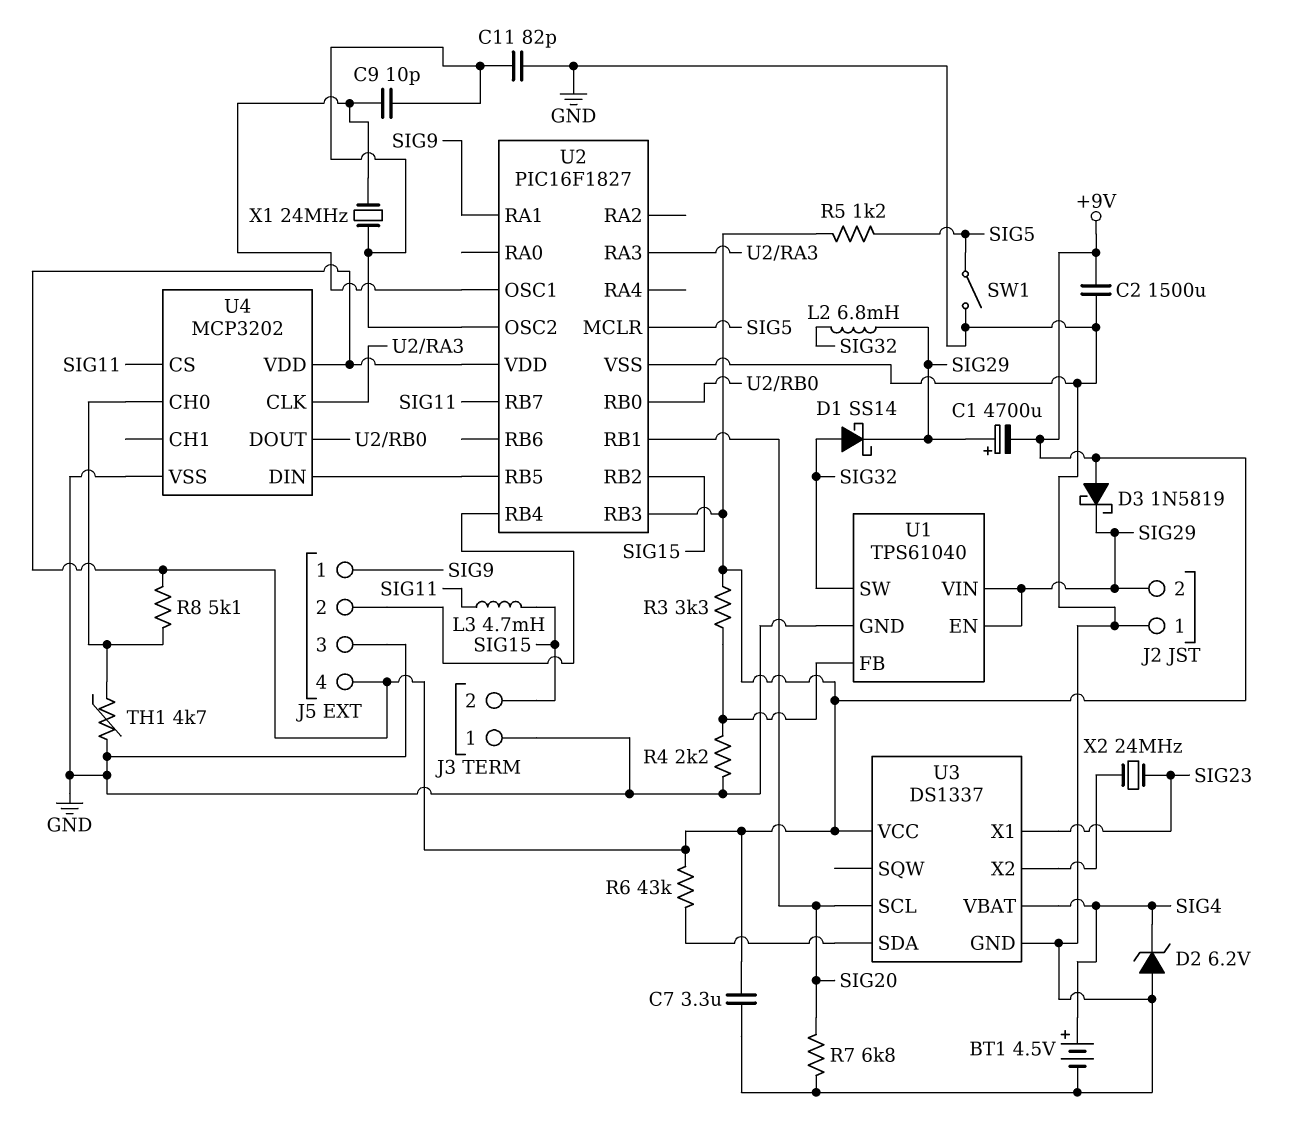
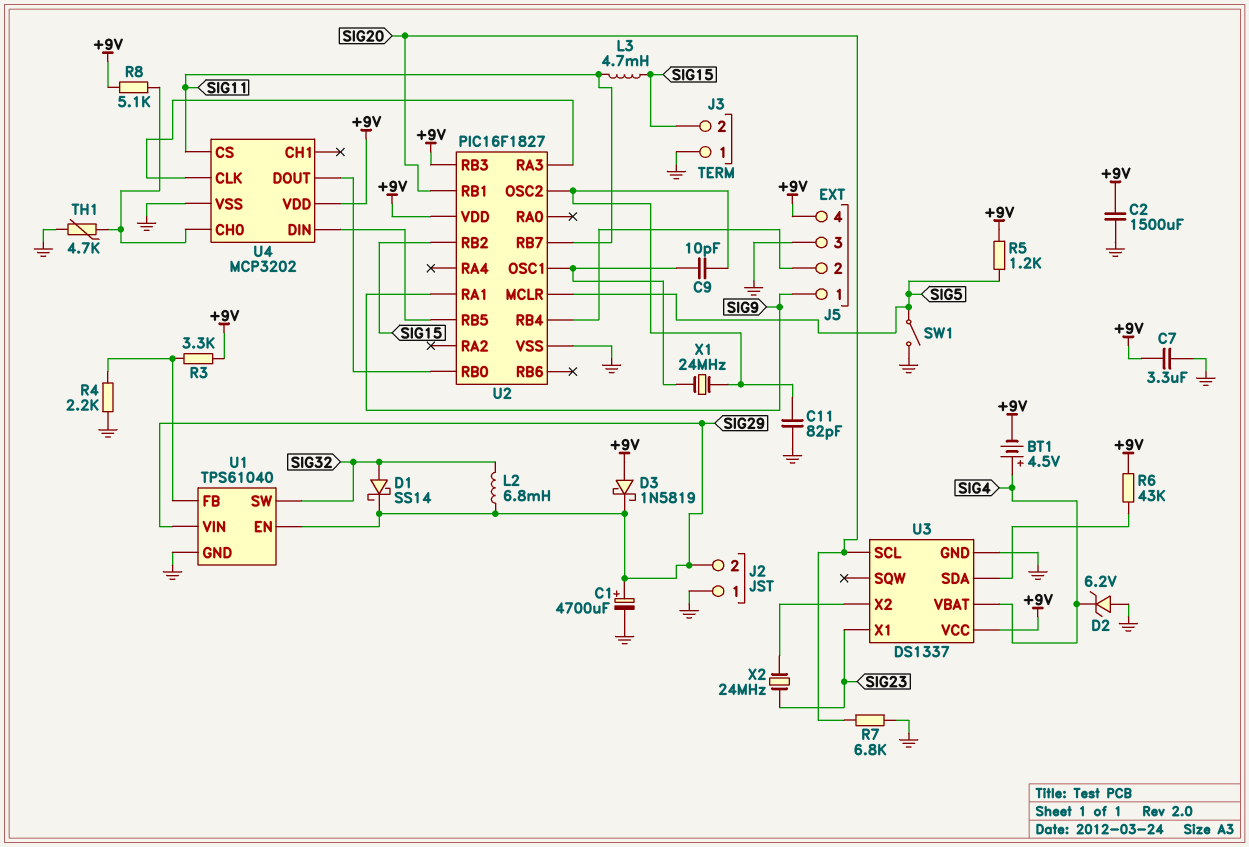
BT1: 4.5V (plus SIG4, minus GND) -> 4.5V (plus SIG4, minus +9V)
C1: 4700uF (plus SIG29, minus +9V) -> 4700uF (plus SIG29, minus GND)

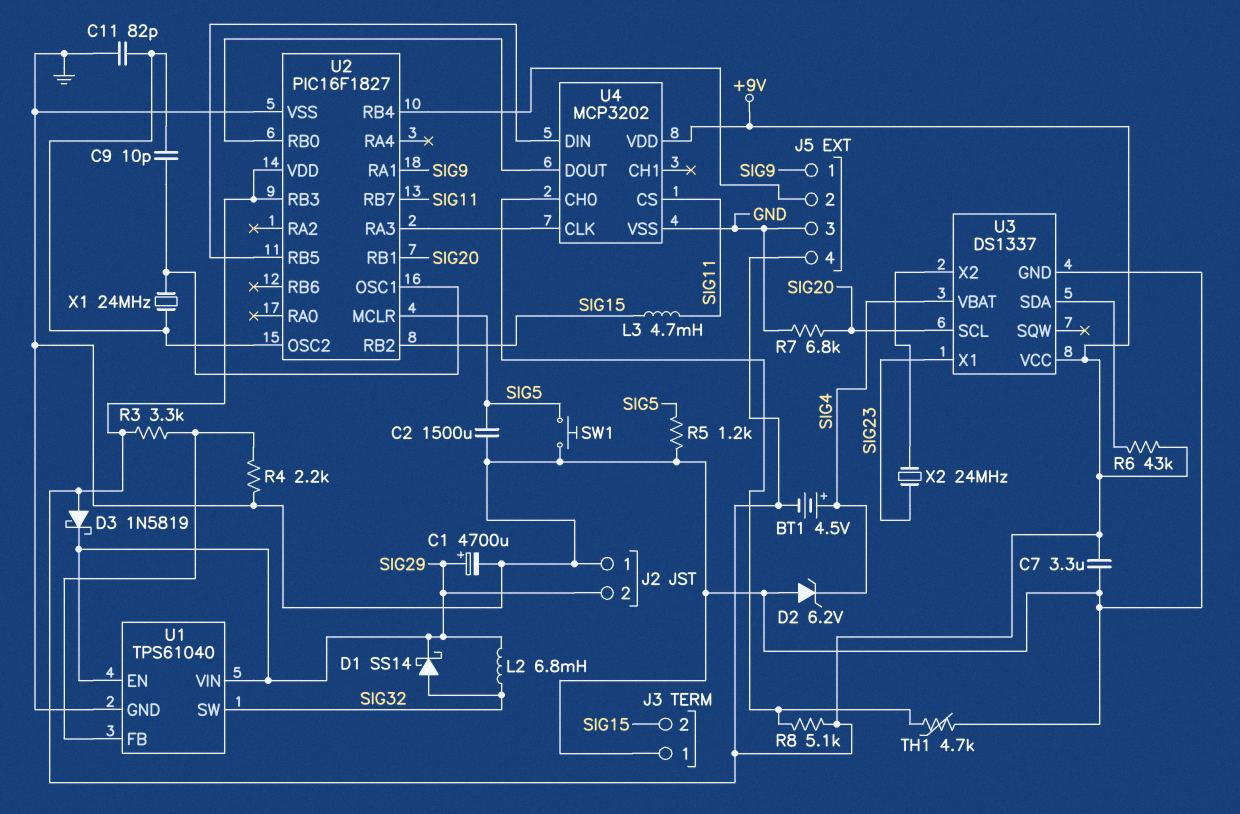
C2: 1500uF (+9V, GND) -> 1500uF (GND, SIG5)
R5: 1.2k (+9V, SIG5) -> 1.2k (GND, SIG5)
SW1: switch (GND, SIG5) -> button (GND, SIG5)

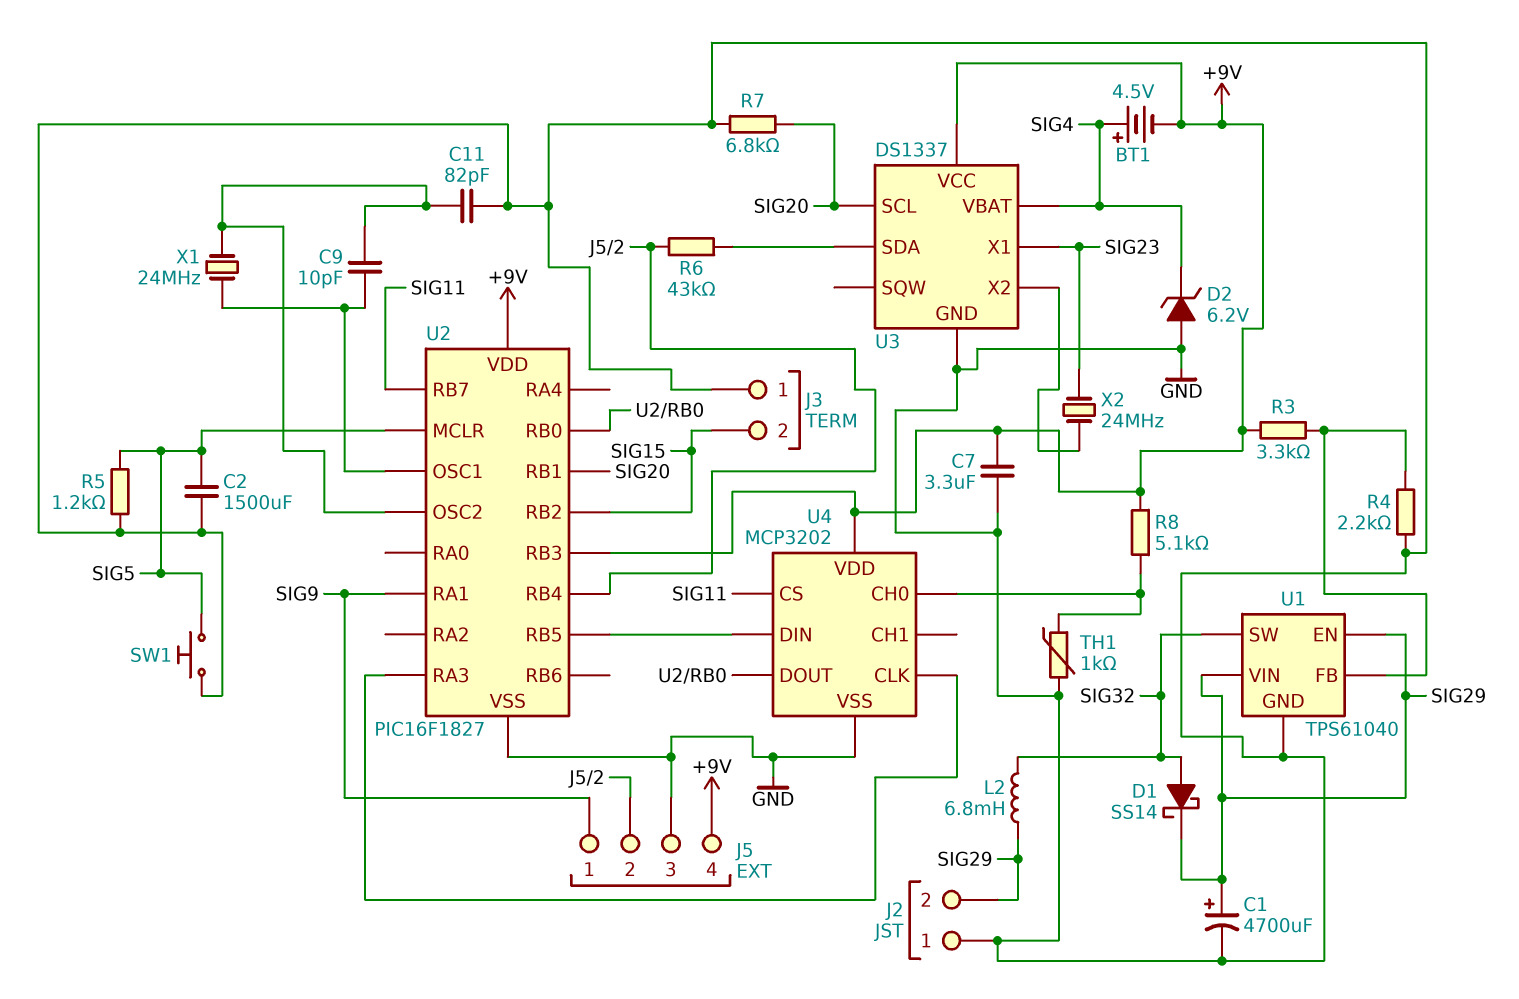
D3: schottky 1N5819 (A +9V, K SIG29) -> none
L3: 4.7mH (SIG11, SIG15) -> none
R6: 43k (+9V, U3/SDA) -> 43k (J5/2, U3/SDA)
TH1: 4.7k (GND, U4/CH0) -> 1k (GND, U4/CH0)

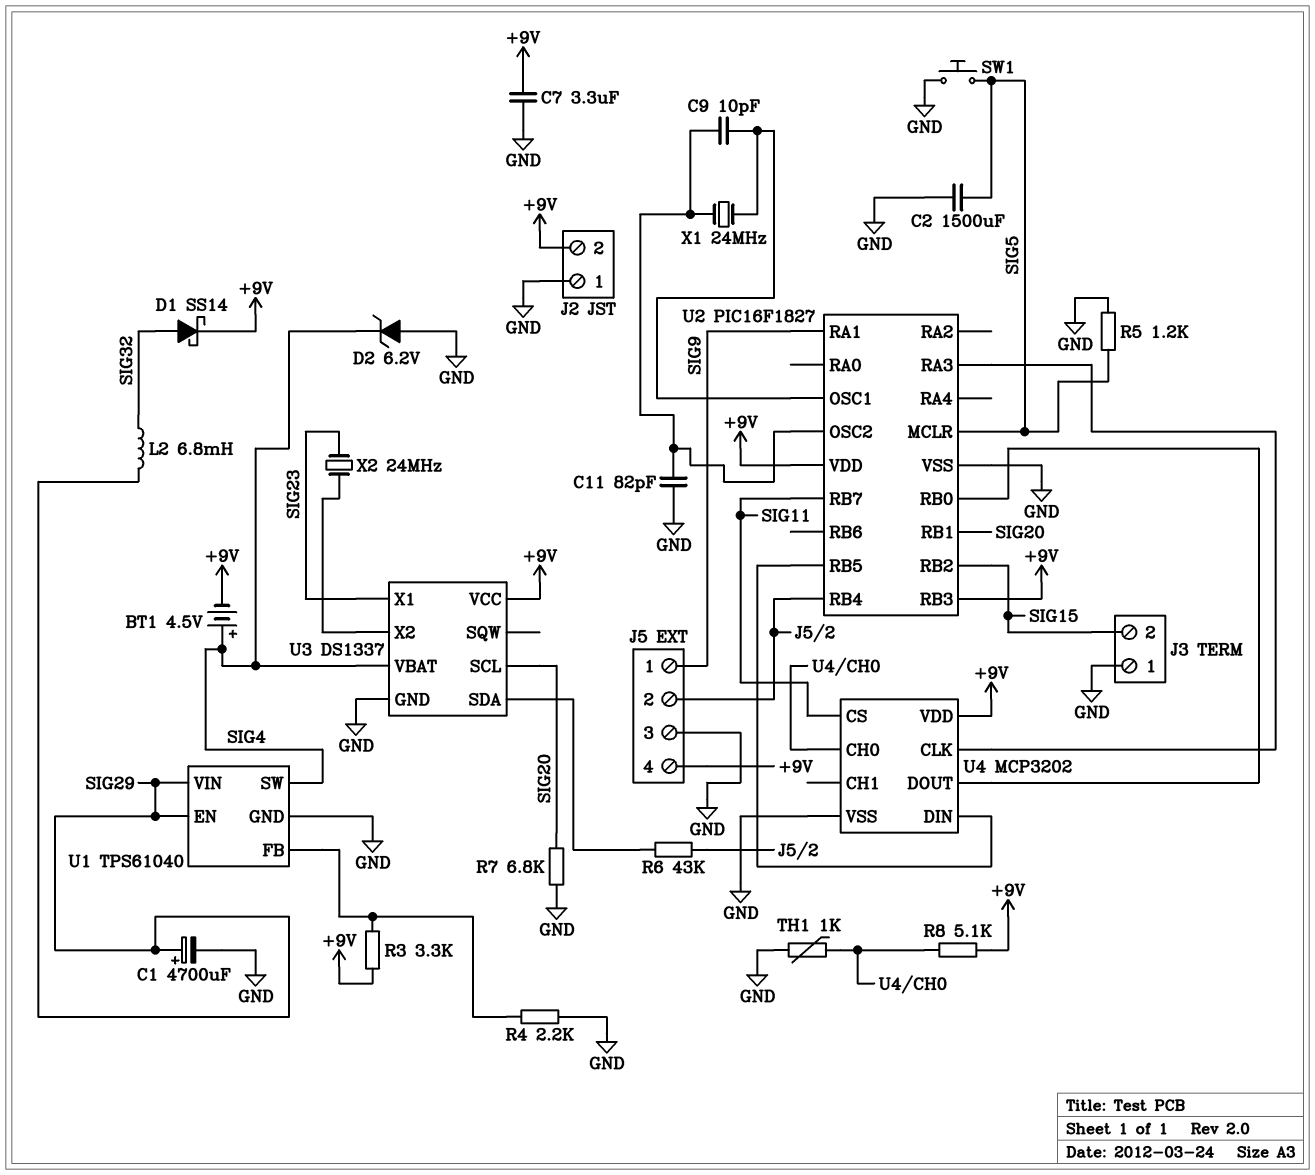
D1: schottky SS14 (A SIG32, K SIG29) -> schottky SS14 (A SIG32, K +9V)
J2 pin 2: SIG29 -> +9V
U1 pin SW: SIG32 -> SIG4

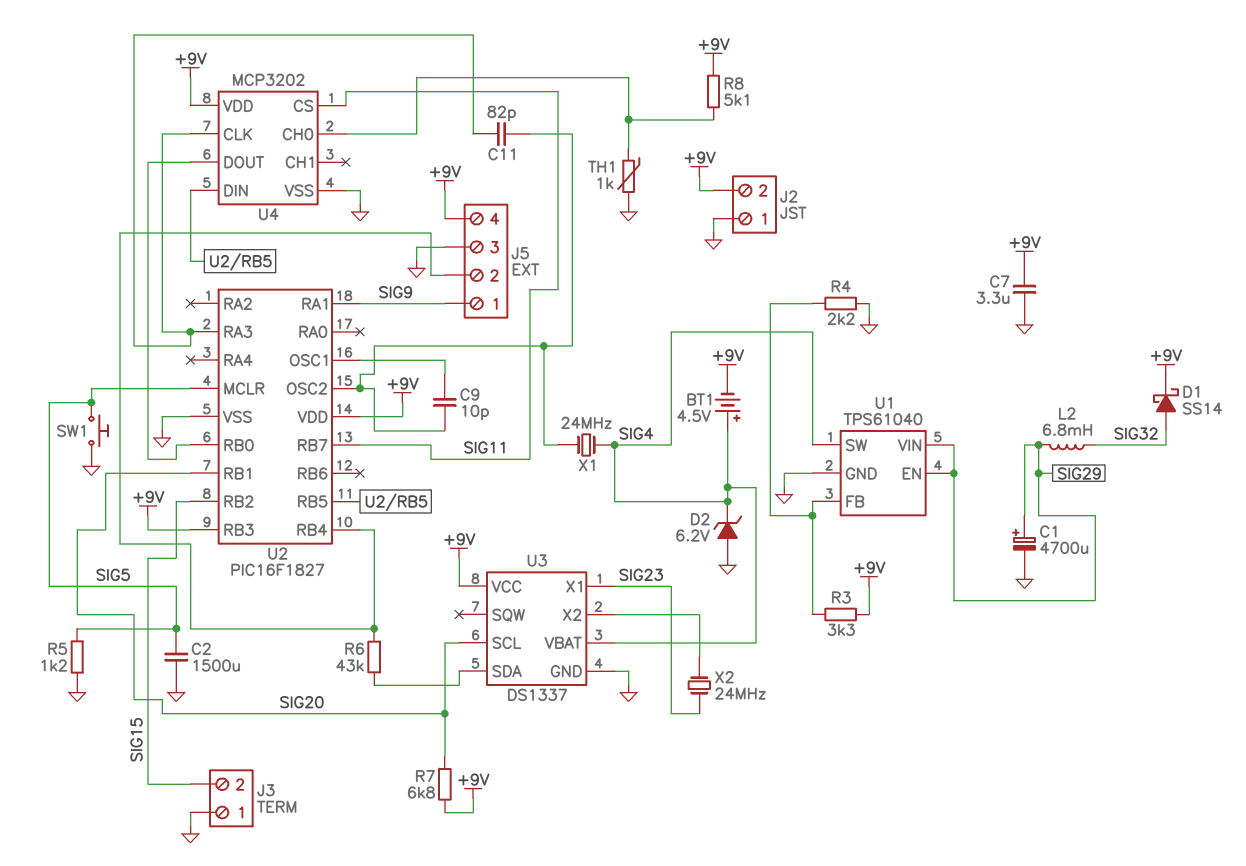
C11: 82pF (GND, U2/OSC2) -> 82pF (U2/OSC2, U2/RA3)
R7: 6.8k (GND, SIG20) -> 6.8k (+9V, SIG20)
X1: 24MHz (U2/OSC1, U2/OSC2) -> 24MHz (SIG4, U2/OSC2)

